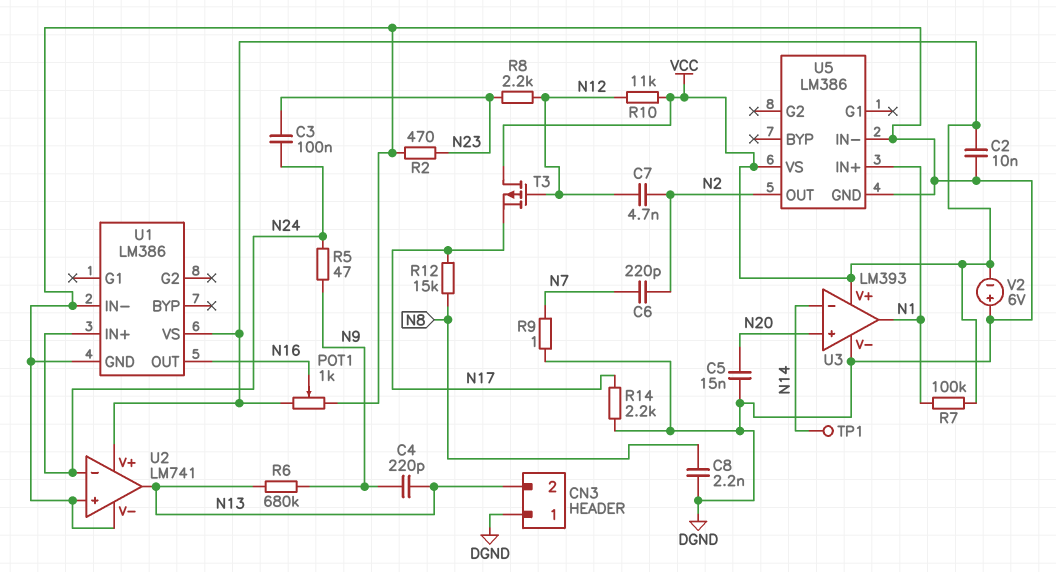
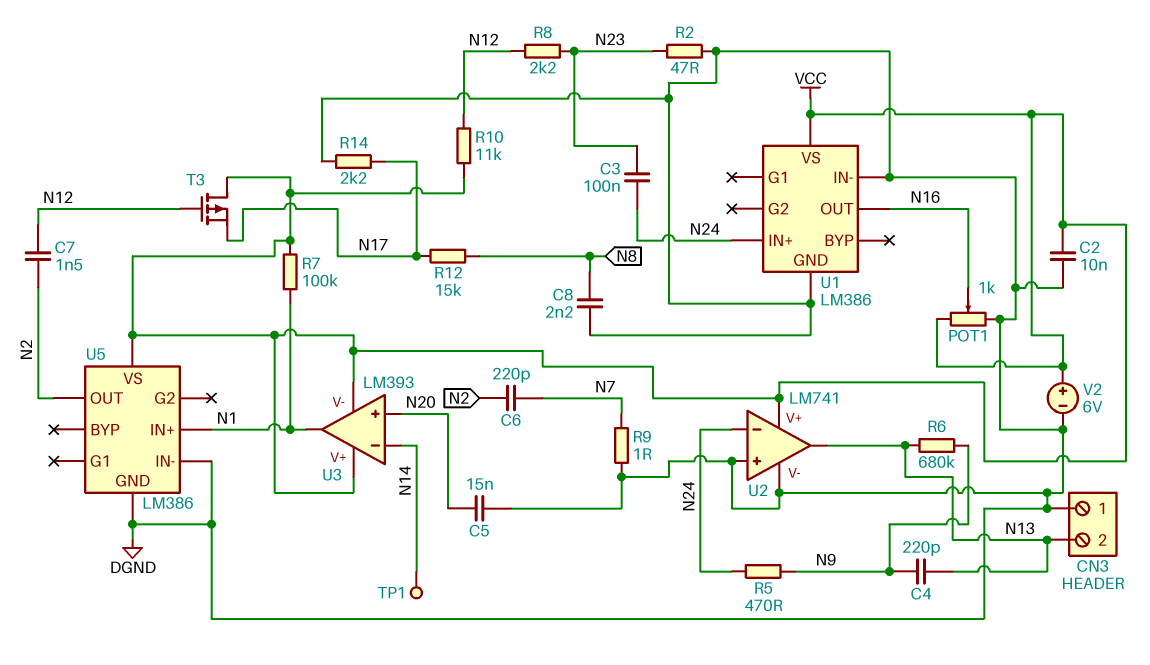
C7: 4.7nF (N2, N12) -> 1.5nF (N2, N12)
R2: 470 (DGND, N23) -> 47 (DGND, N23)
R5: 47 (N9, N24) -> 470 (N9, N24)
U3 pin V-: DGND -> VCC
V2: 6V (plus DGND, minus VCC) -> 6V (plus VCC, minus DGND)

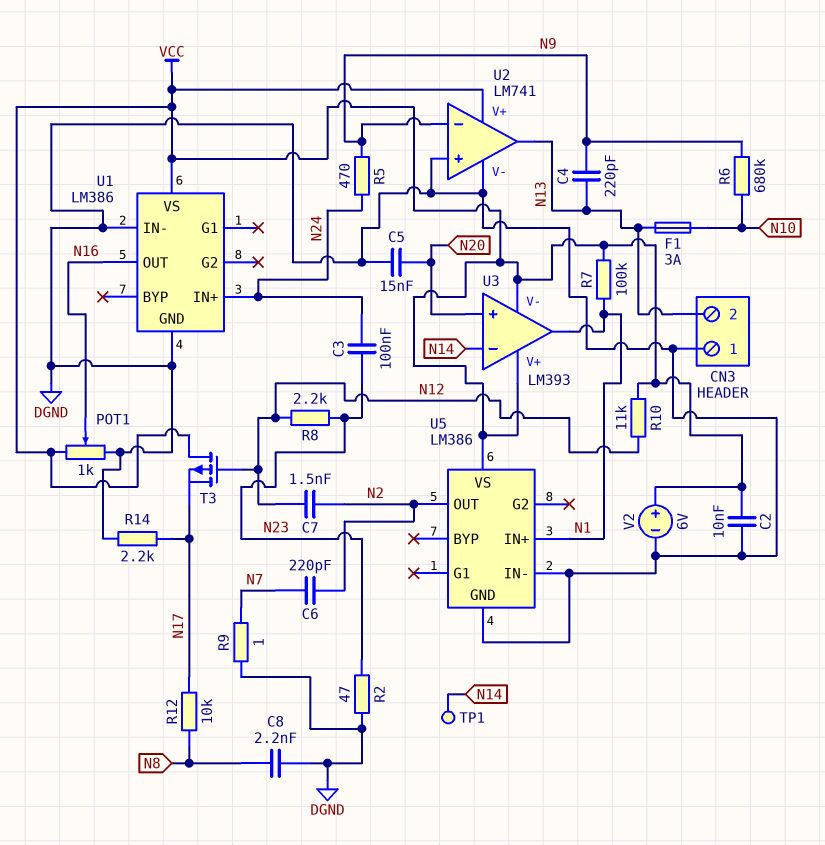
F1: none -> 3A (N10, N13)
R6: 680k (N9, N13) -> 680k (N9, N10)
R12: 15k (N8, N17) -> 10k (N8, N17)
U2 pin in-: N24 -> N9

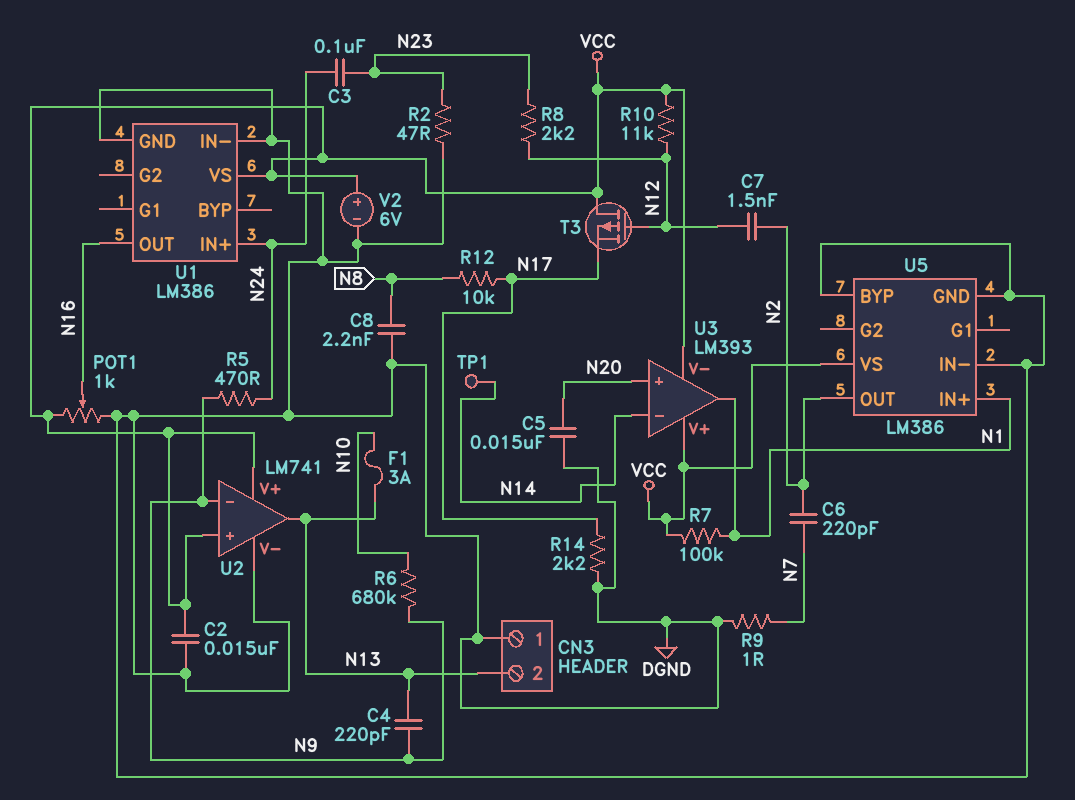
C2: 10nF (DGND, VCC) -> 15nF (DGND, VCC)
U2 pin in+: DGND -> VCC
U5 pin BYP: none -> DGND

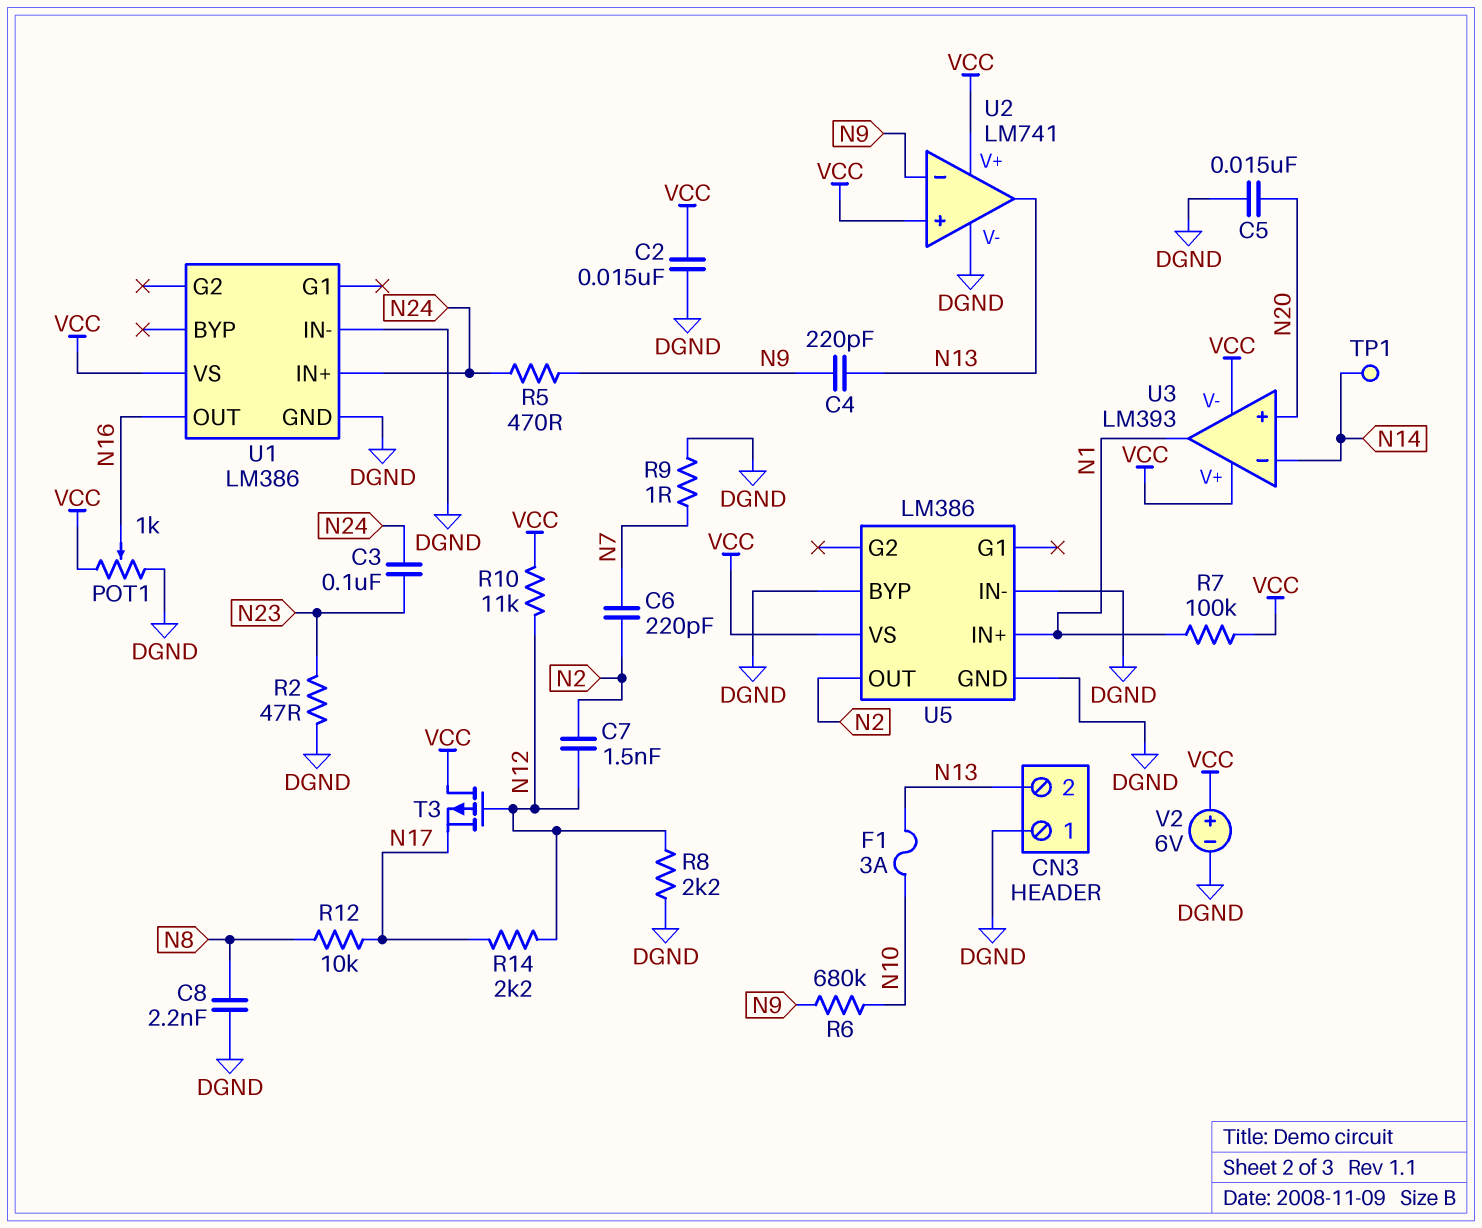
R8: 2.2k (N12, N23) -> 2.2k (DGND, N12)
R14: 2.2k (DGND, N17) -> 2.2k (N12, N17)

